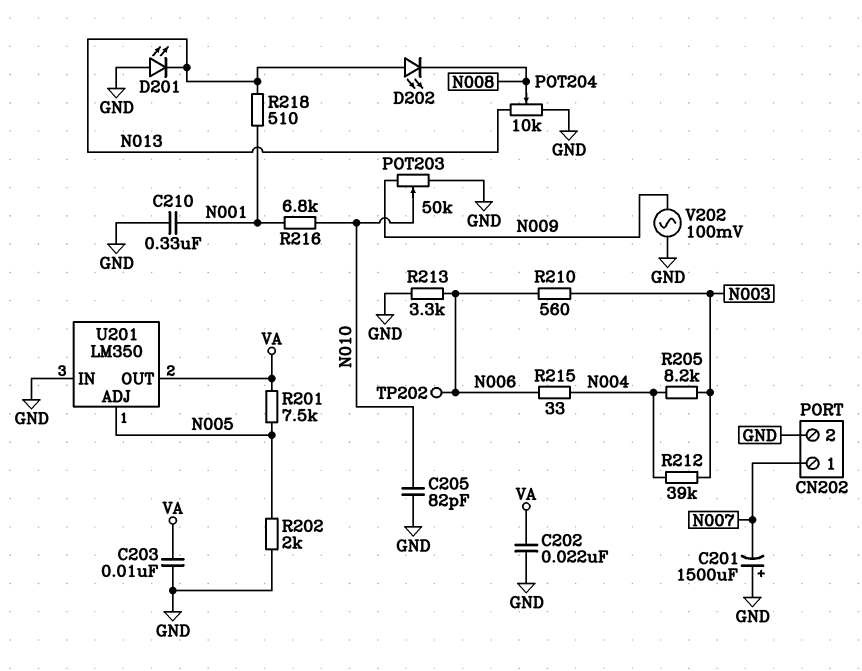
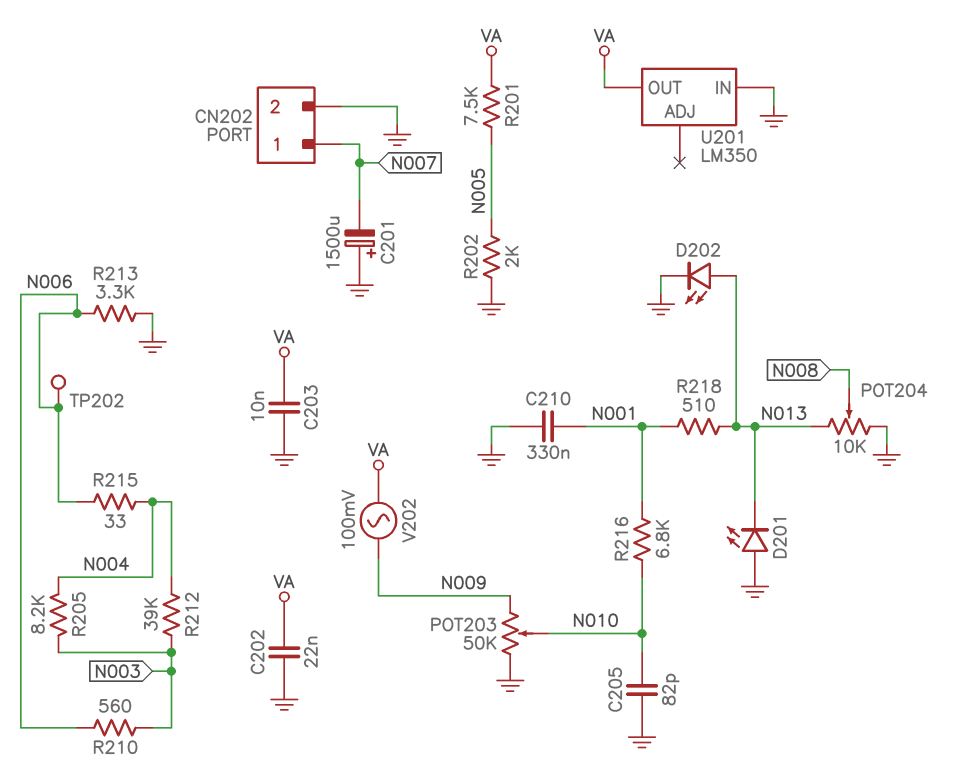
D202: LED (A N013, K N008) -> LED (A N013, K GND)
U201 pin ADJ: N005 -> none
V202: AC 100mV (GND, N009) -> AC 100mV (N009, VA)

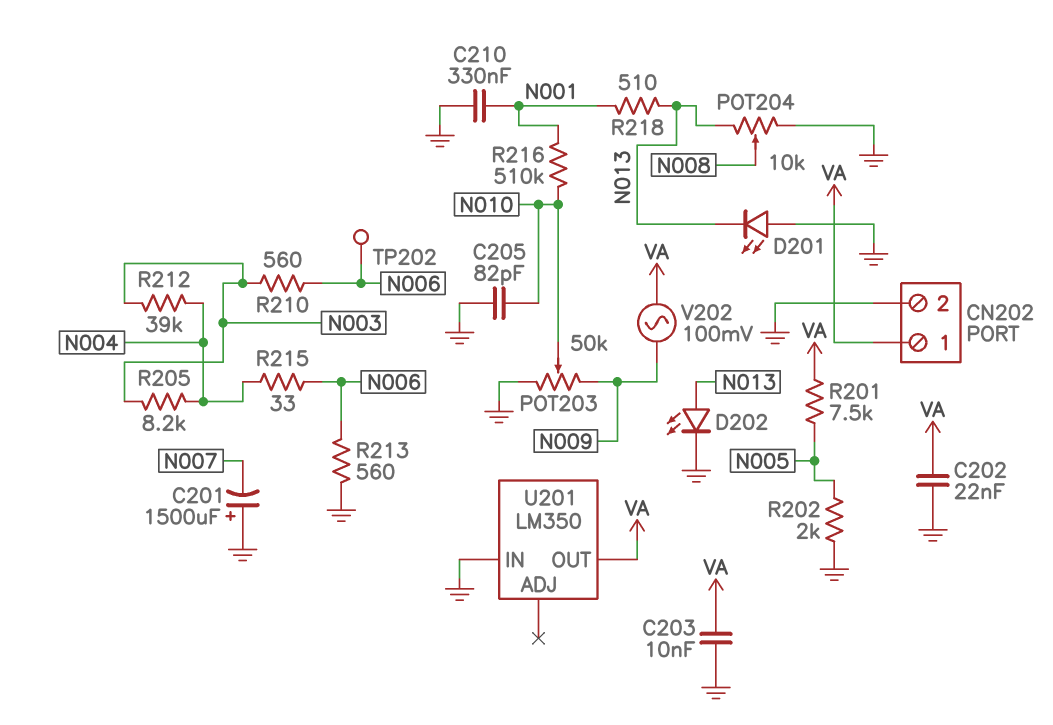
CN202 pin 1: N007 -> VA
R213: 3.3k (GND, N006) -> 560 (GND, N006)
R216: 6.8k (N001, N010) -> 510k (N001, N010)

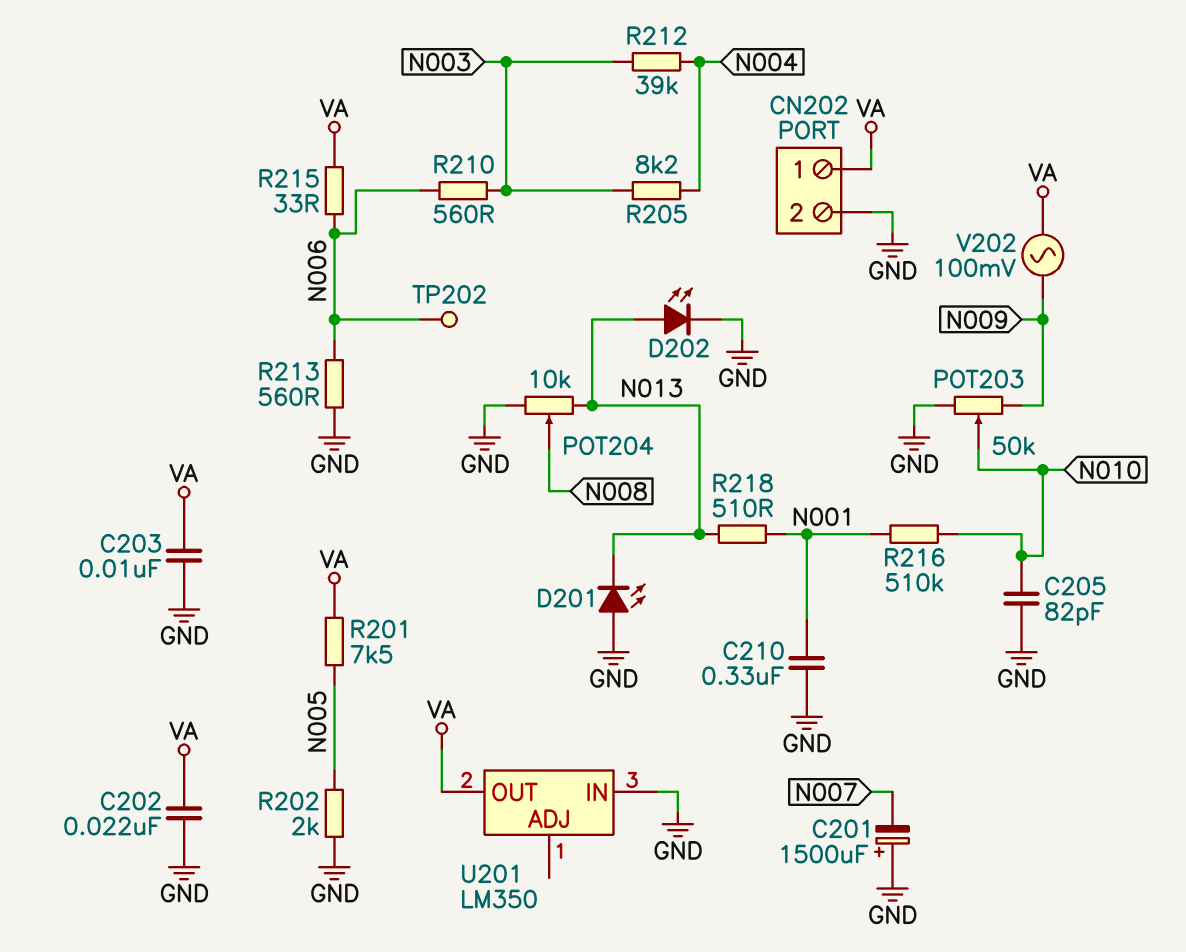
R215: 33 (N004, N006) -> 33 (N006, VA)

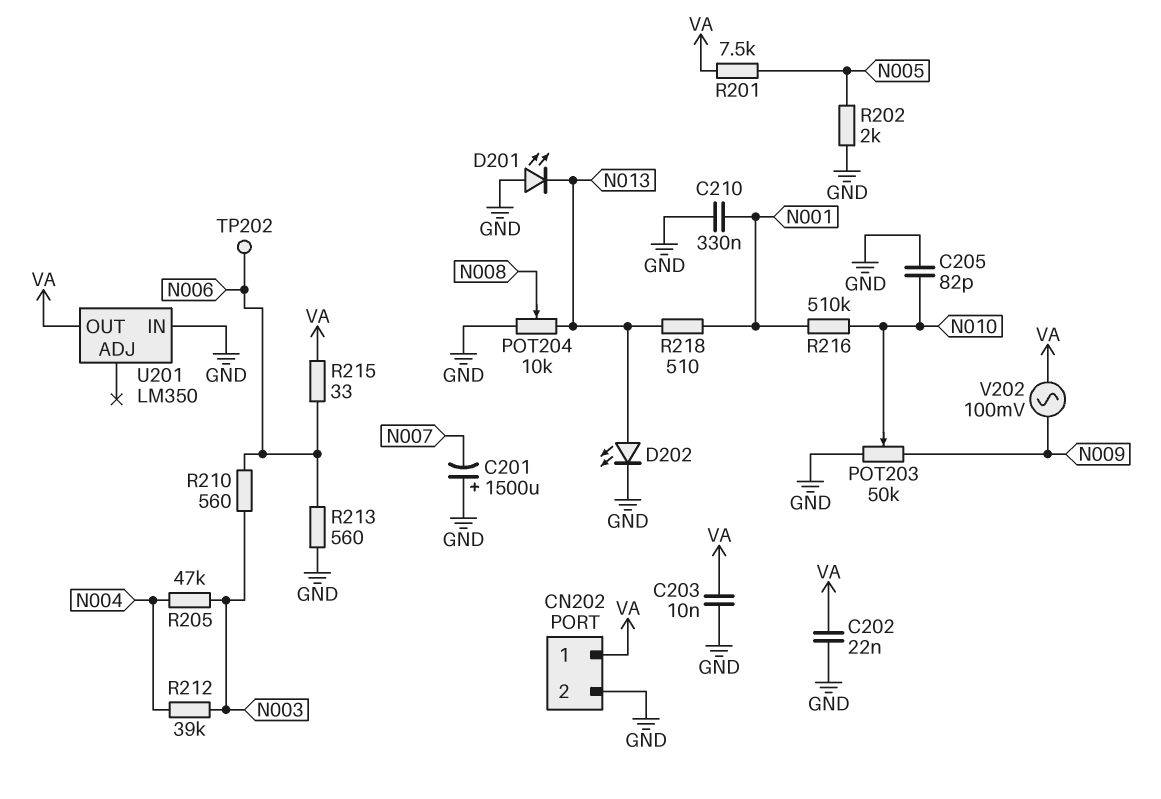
R205: 8.2k (N003, N004) -> 47k (N003, N004)

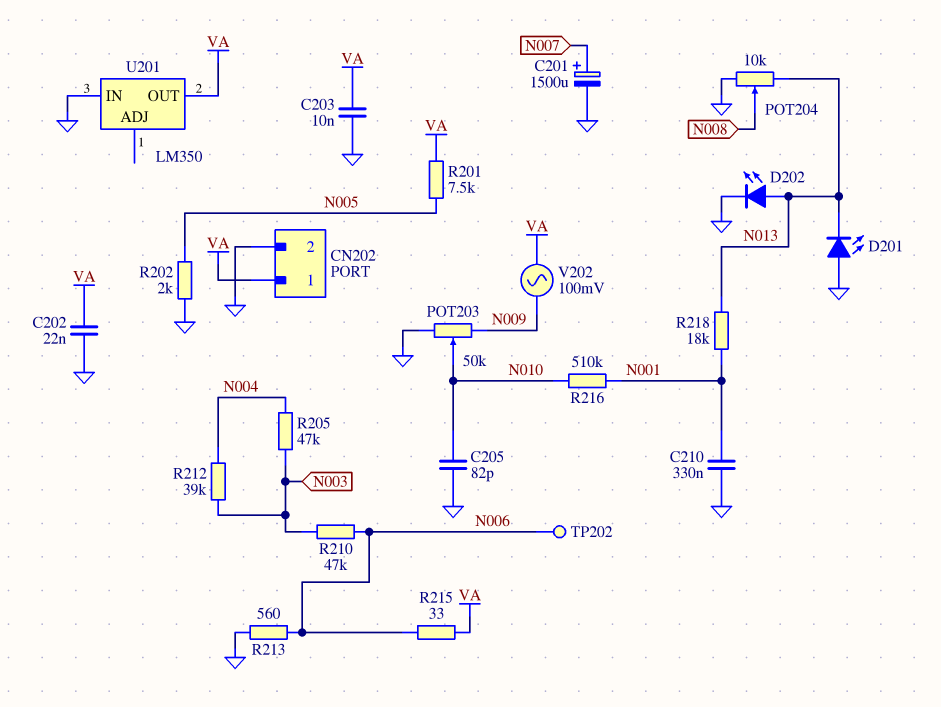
C201: 1500uF (plus GND, minus N007) -> 1500uF (plus N007, minus GND)
R210: 560 (N003, N006) -> 47k (N003, N006)
R218: 510 (N001, N013) -> 18k (N001, N013)

